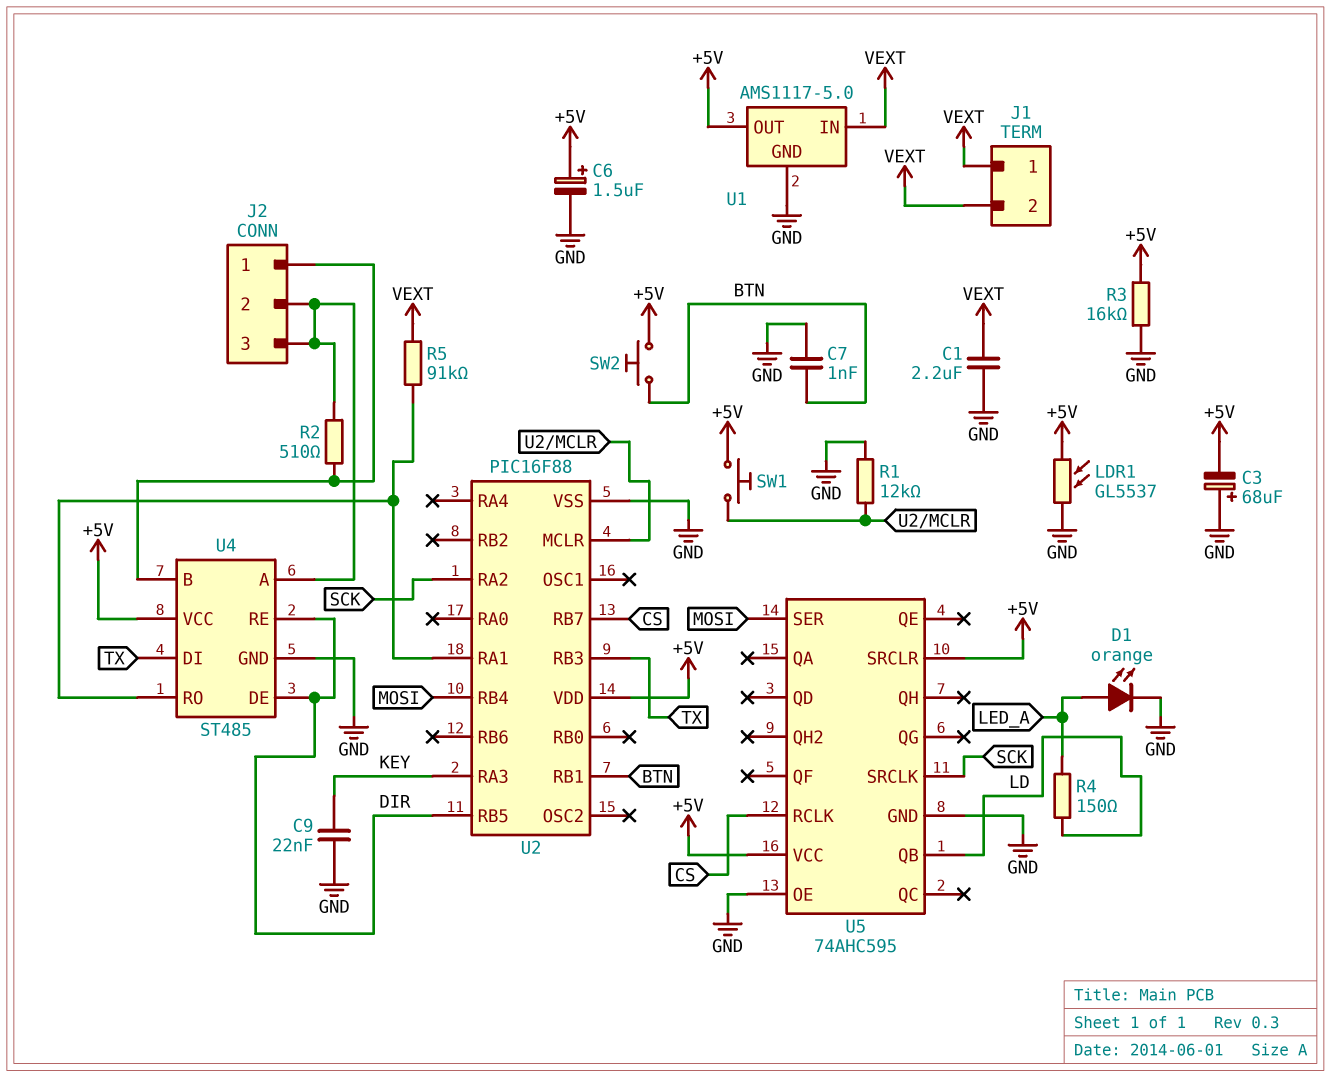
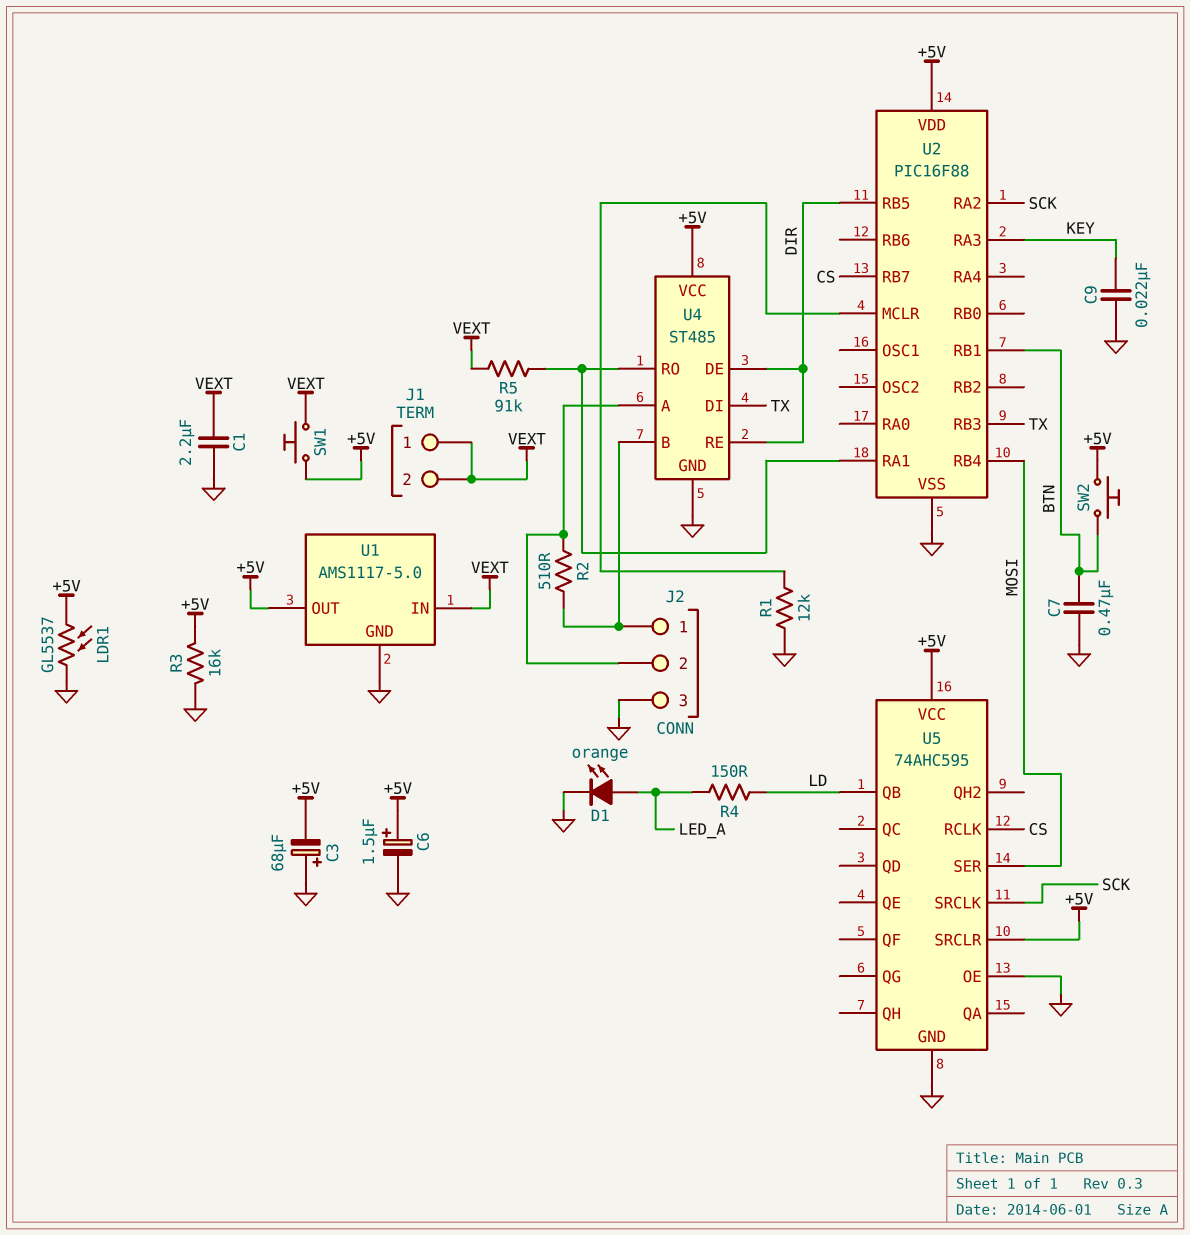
C7: 1nF (BTN, GND) -> 470nF (BTN, GND)
J2 pin 3: J2/2 -> GND
SW1: button (+5V, U2/MCLR) -> button (+5V, VEXT)

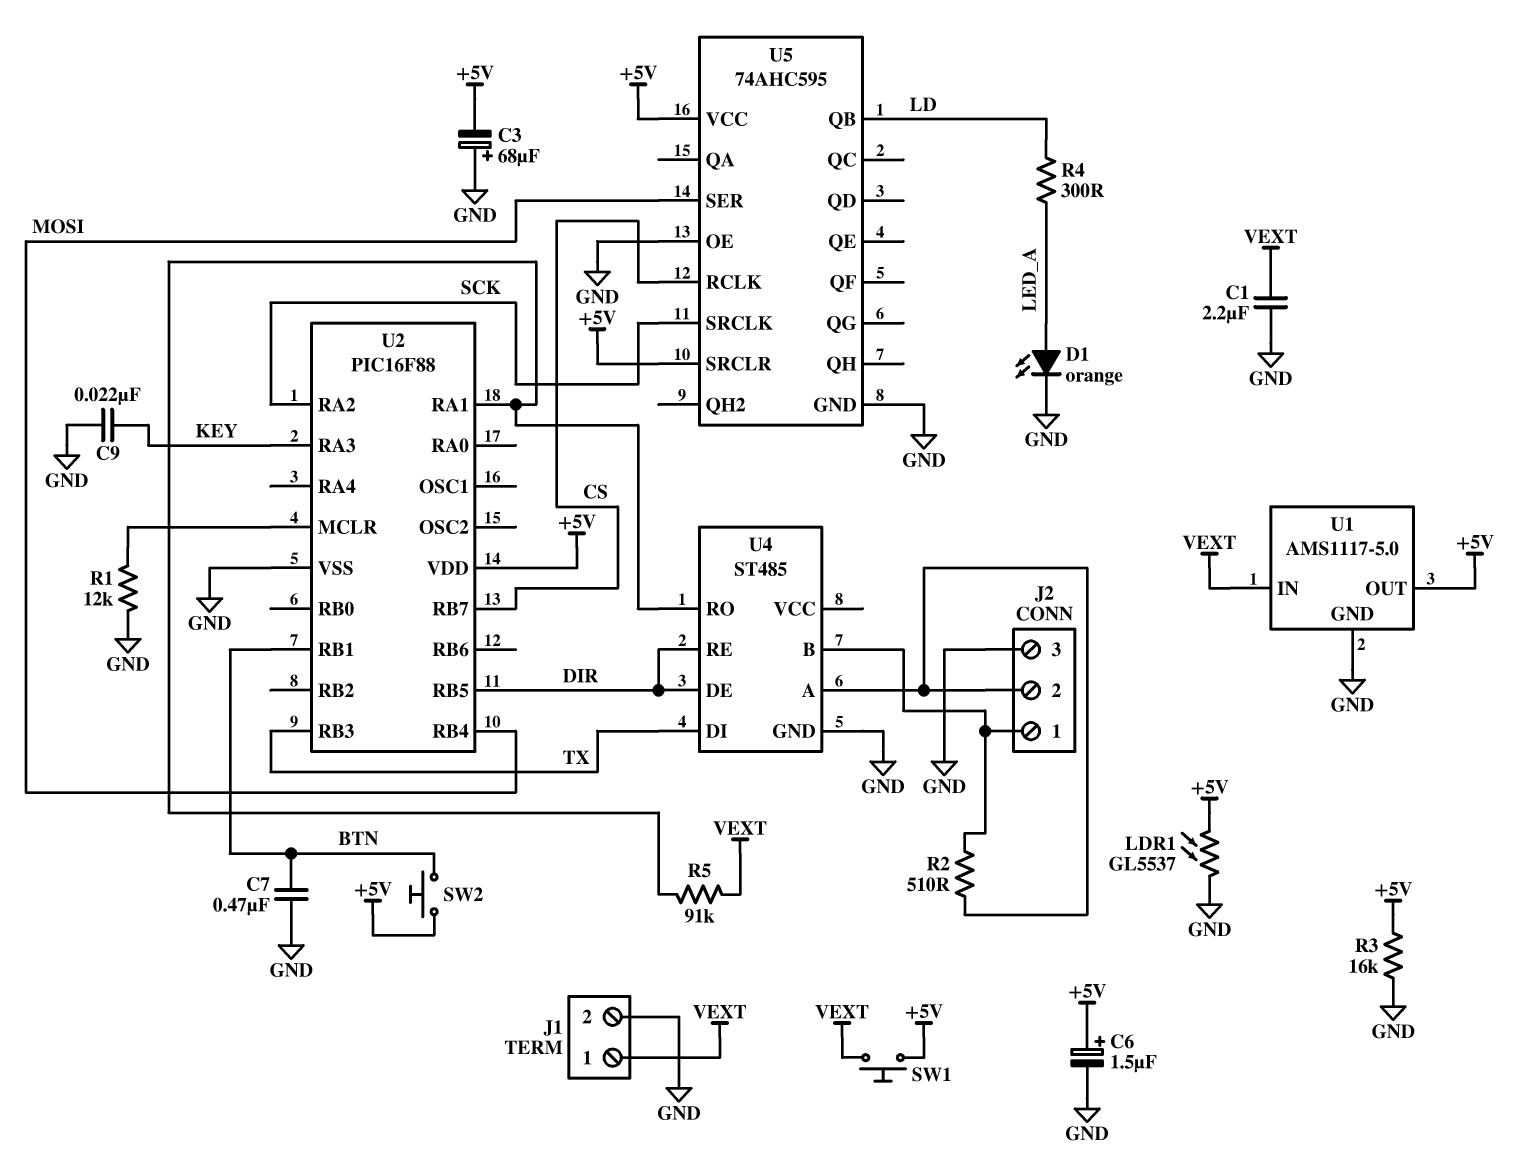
J1 pin 2: VEXT -> GND
R4: 150 (LD, LED_A) -> 300 (LD, LED_A)
U4 pin VCC: +5V -> none

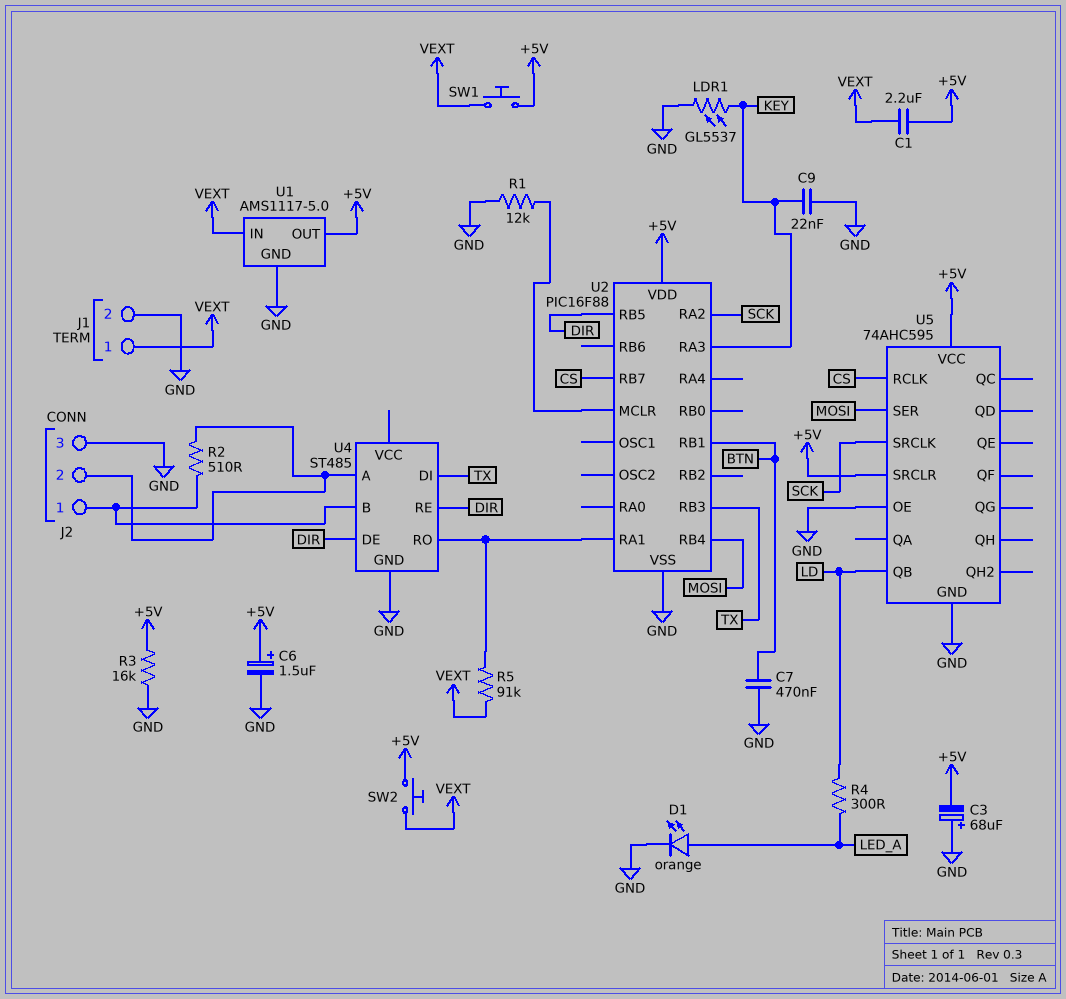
C1: 2.2uF (GND, VEXT) -> 2.2uF (+5V, VEXT)
LDR1: GL5537 (+5V, GND) -> GL5537 (GND, KEY)
SW2: button (+5V, BTN) -> button (+5V, VEXT)

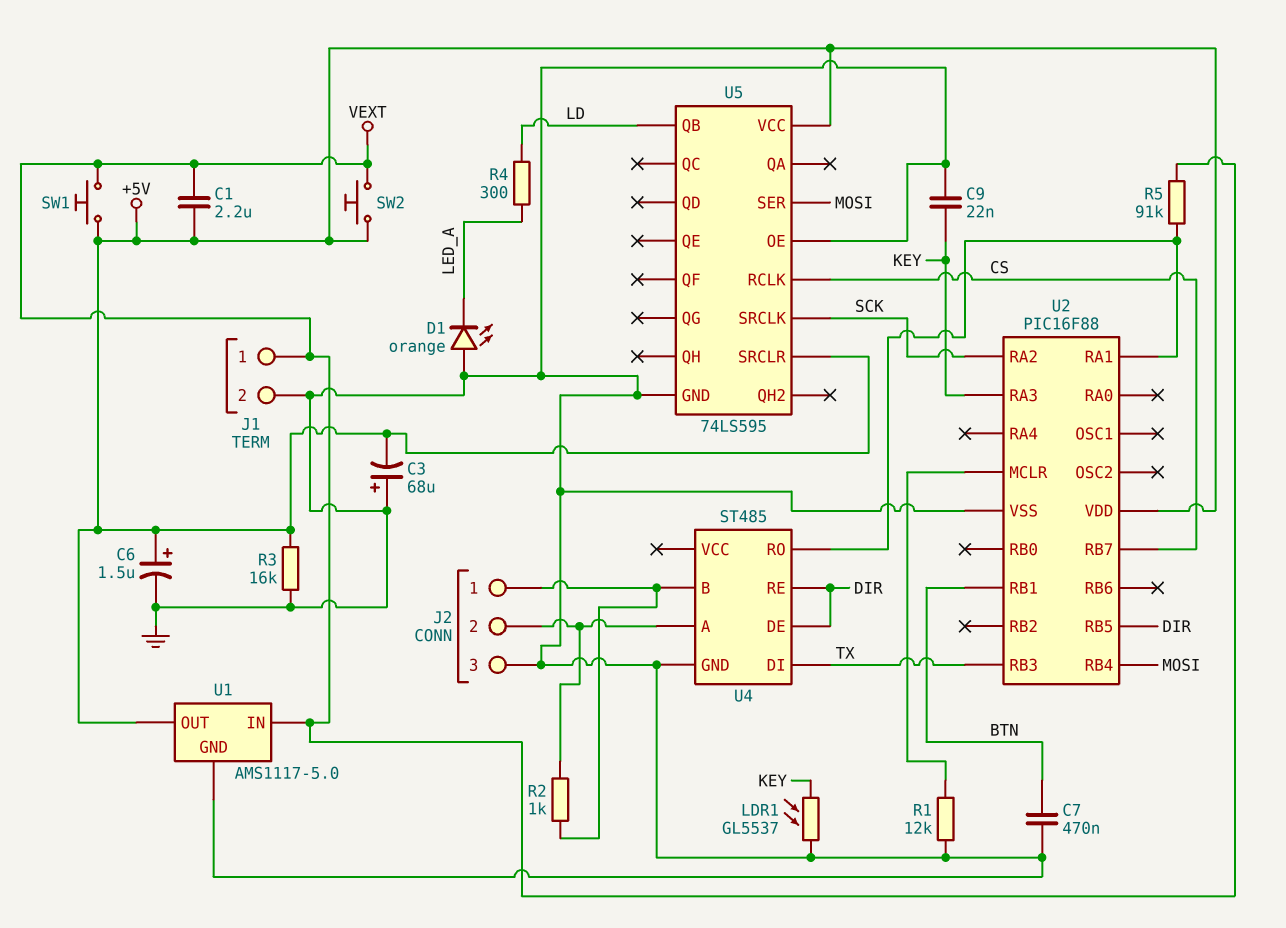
D1: LED orange (A LED_A, K GND) -> LED orange (A GND, K LED_A)
R2: 510 (J2/1, J2/2) -> 1k (J2/1, J2/2)
U5: 74AHC595 -> 74LS595

